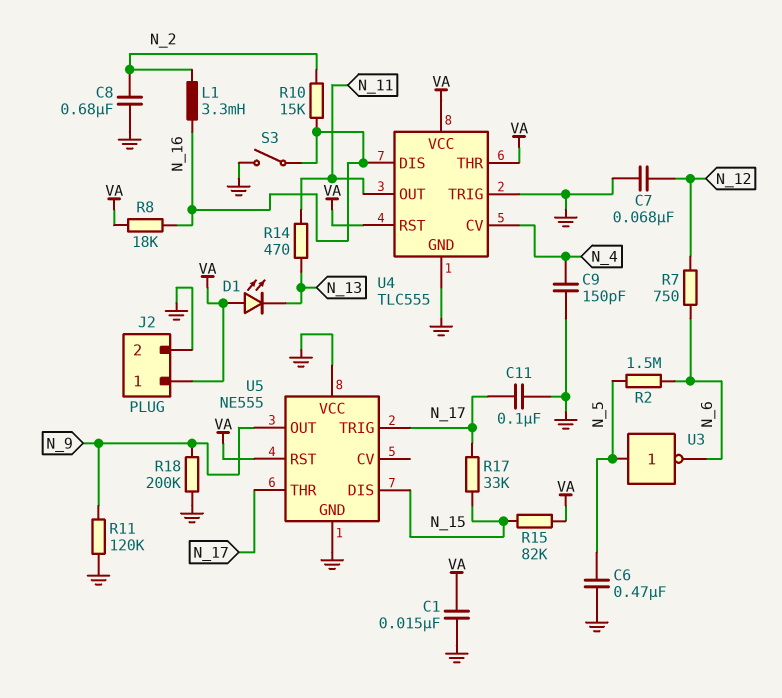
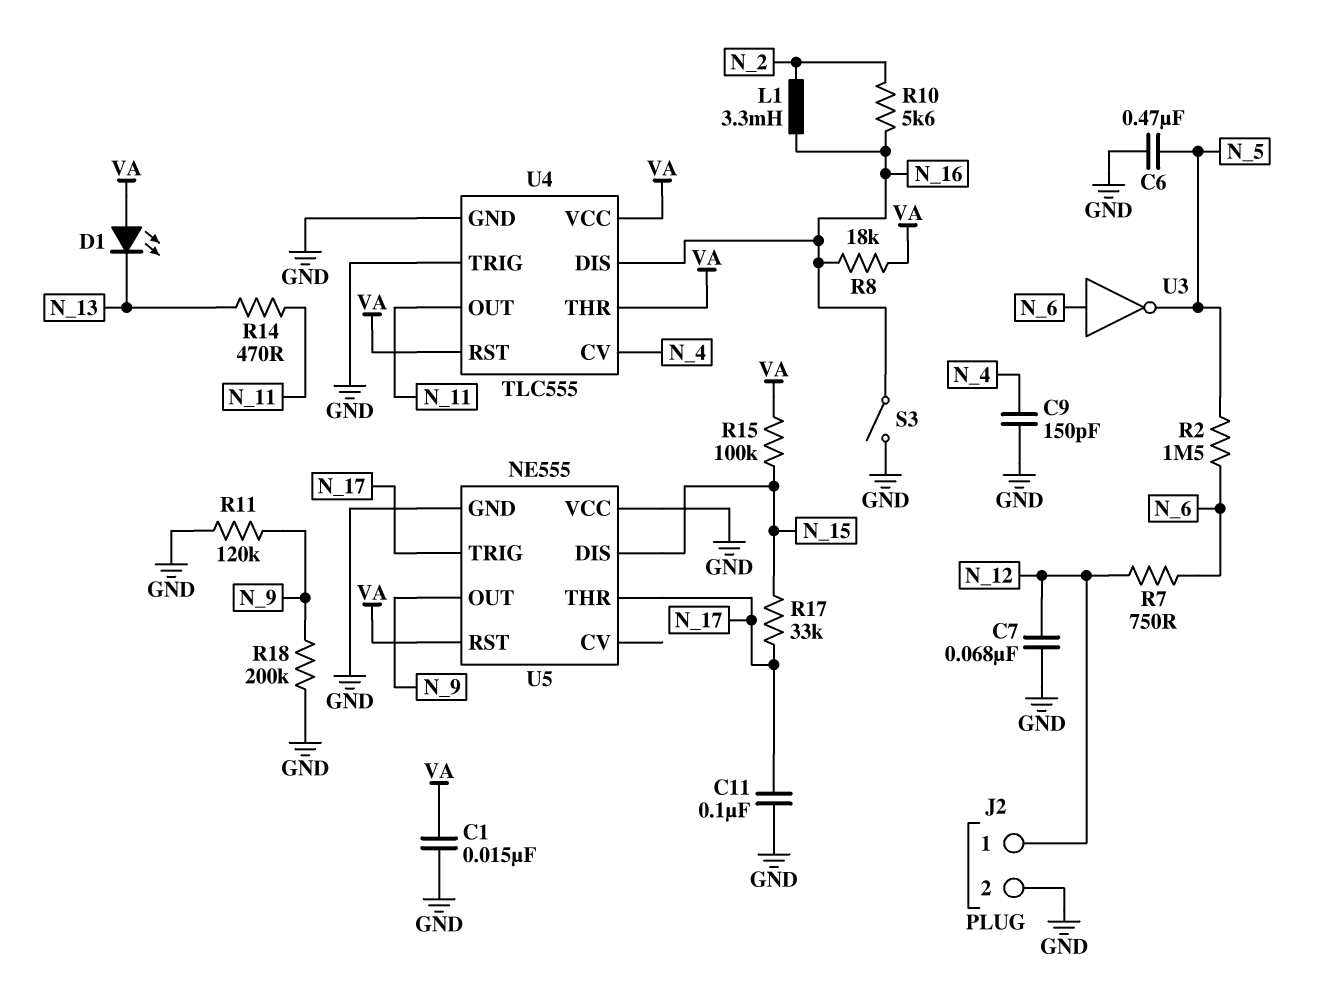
C8: 680nF (GND, N_2) -> none
J2 pin 1: VA -> N_12
R10: 15k (N_2, N_16) -> 5.6k (N_2, N_16)
R15: 82k (N_15, VA) -> 100k (N_15, VA)
U3: NOT (in N_5, out N_6) -> NOT (in N_6, out N_5)

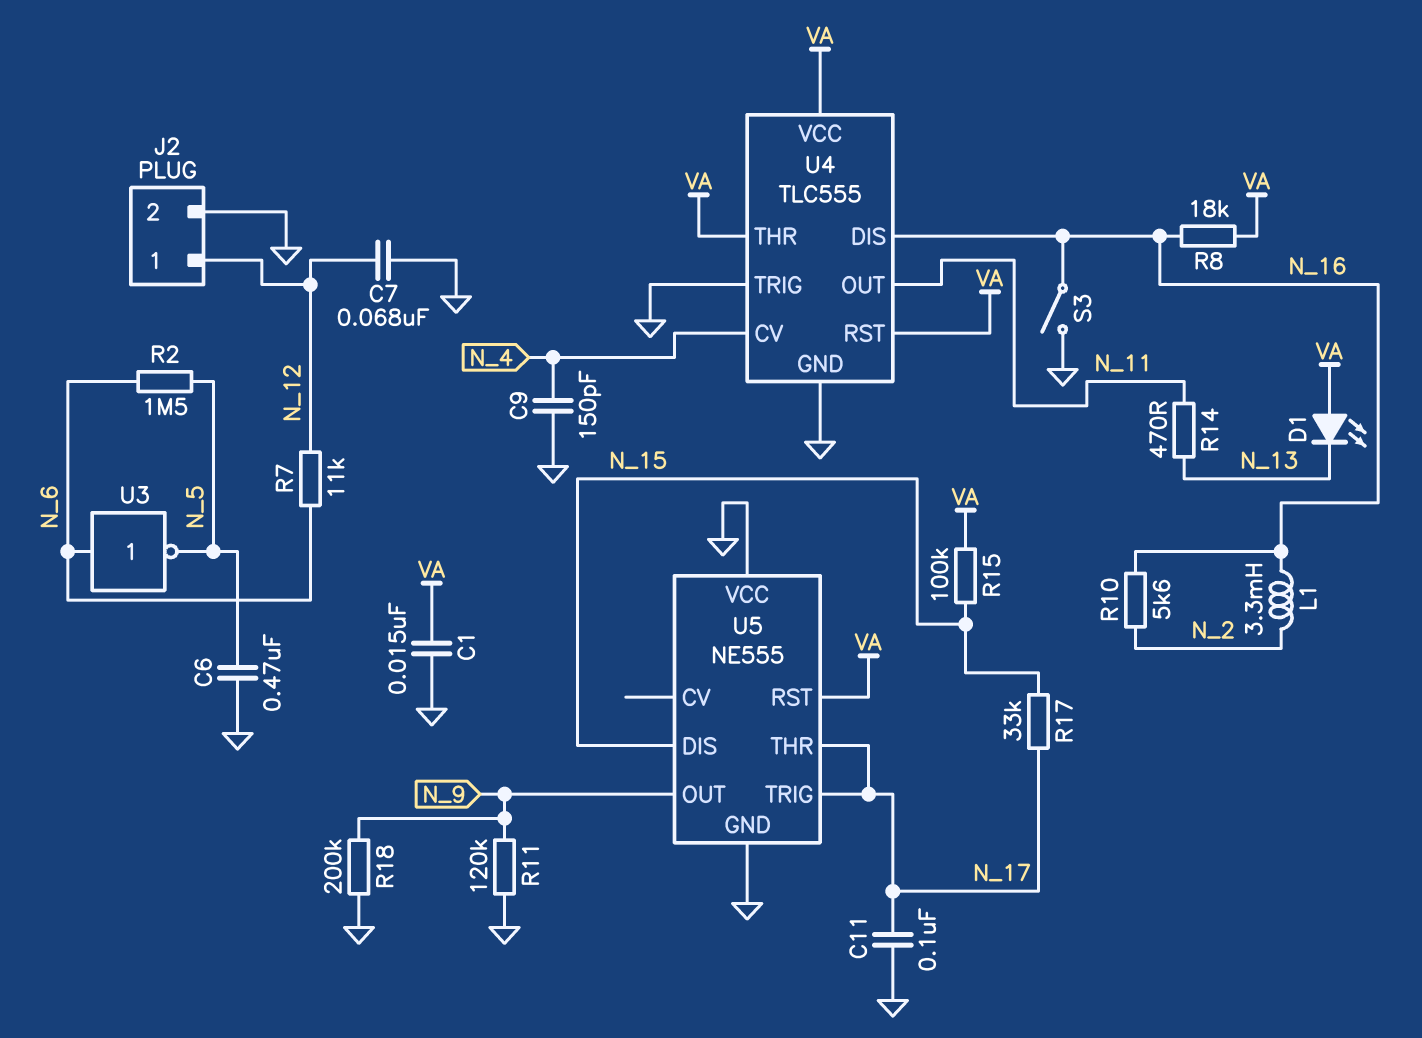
R7: 750 (N_6, N_12) -> 11k (N_6, N_12)

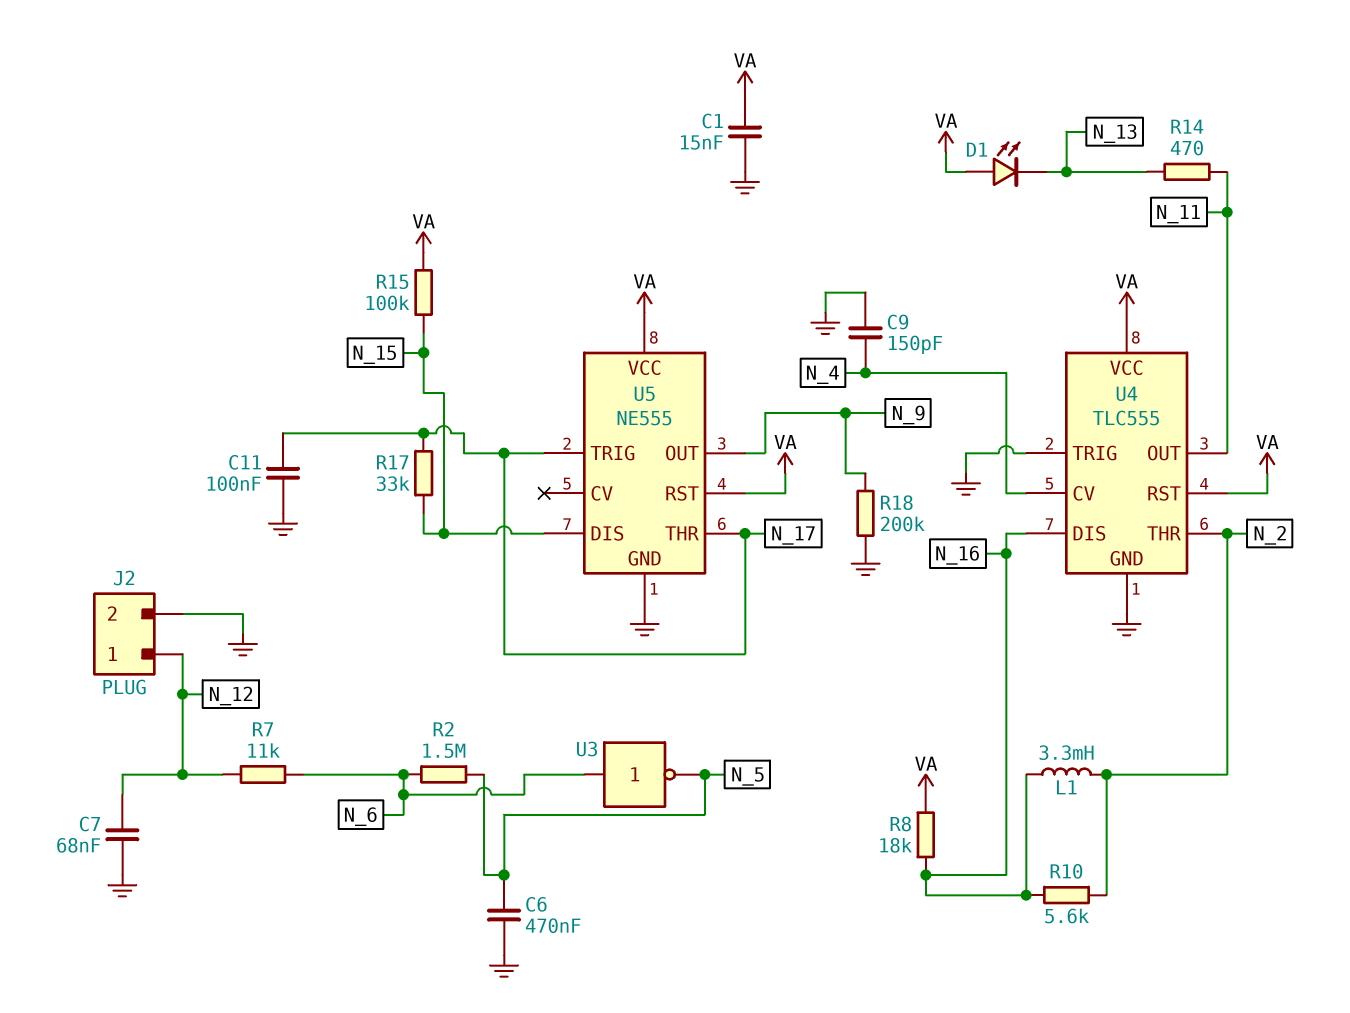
R11: 120k (GND, N_9) -> none
S3: switch (GND, N_16) -> none
U4 pin THR: VA -> N_2
U5 pin VCC: GND -> VA

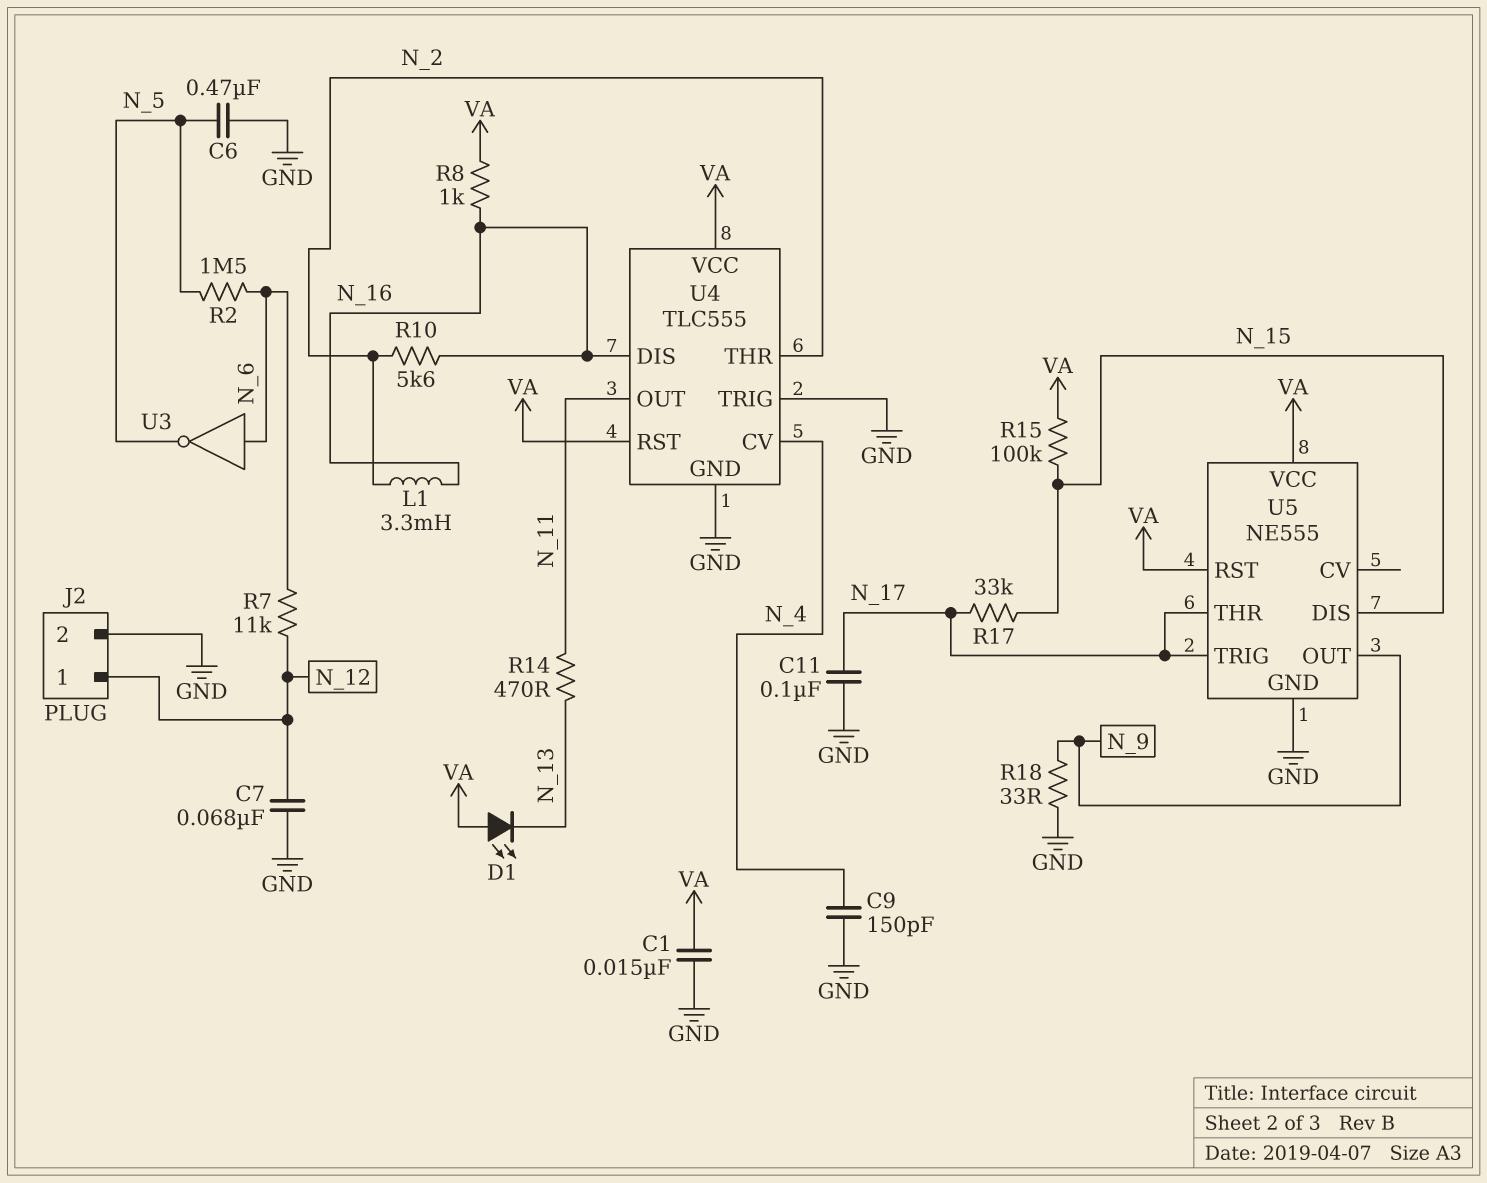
R8: 18k (N_16, VA) -> 1k (N_16, VA)
R18: 200k (GND, N_9) -> 33 (GND, N_9)

